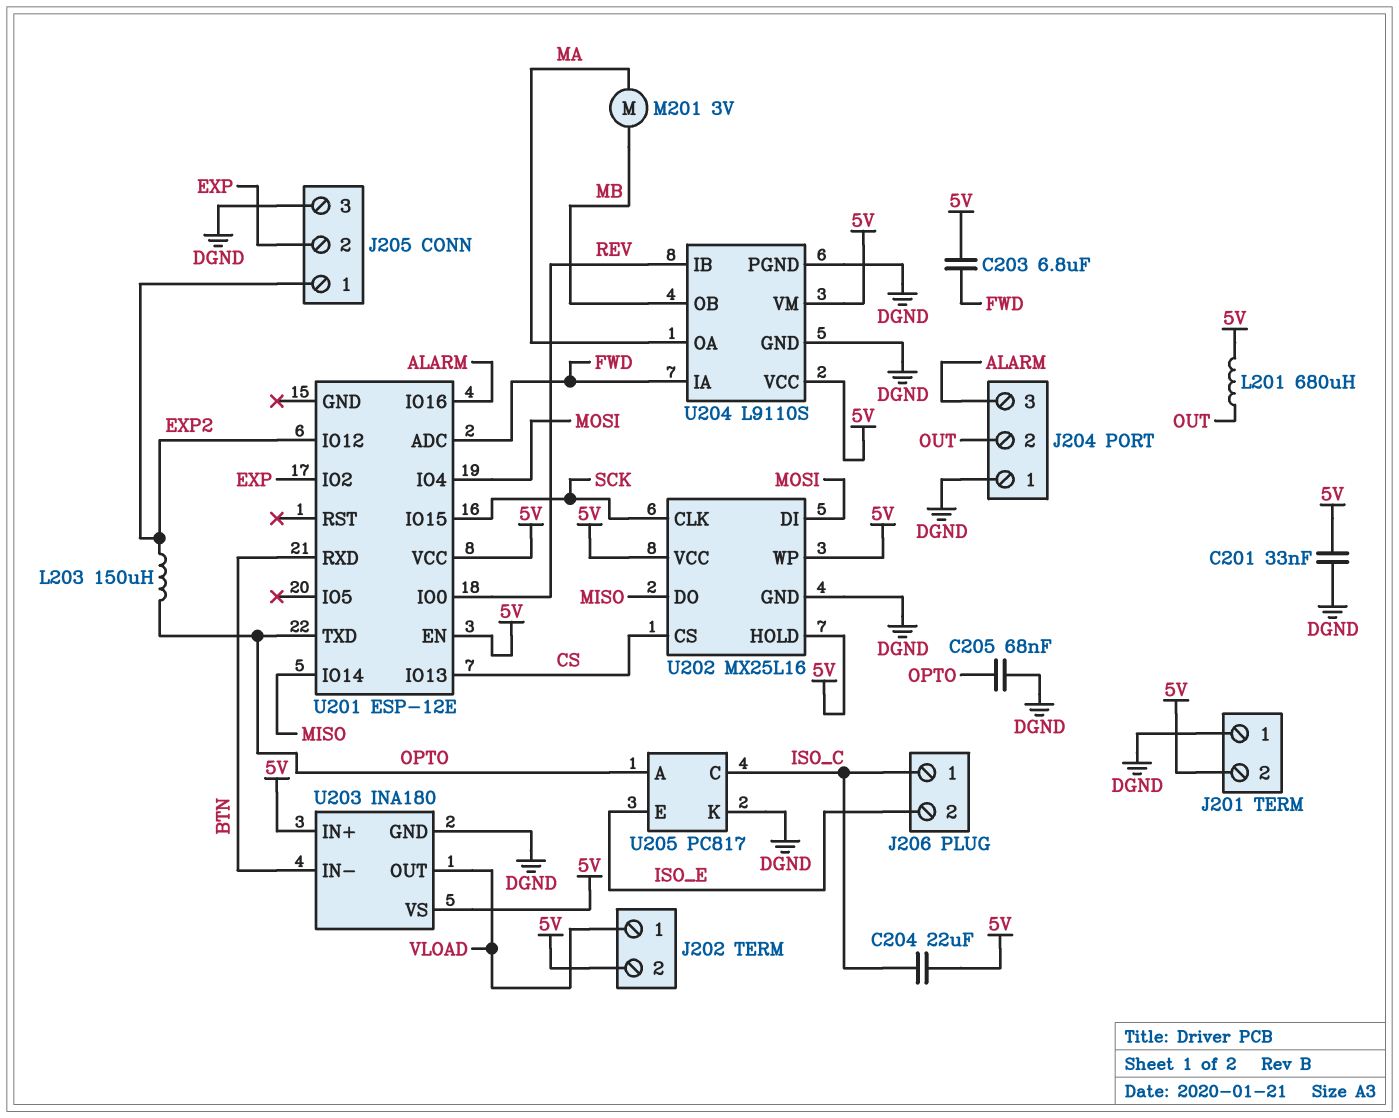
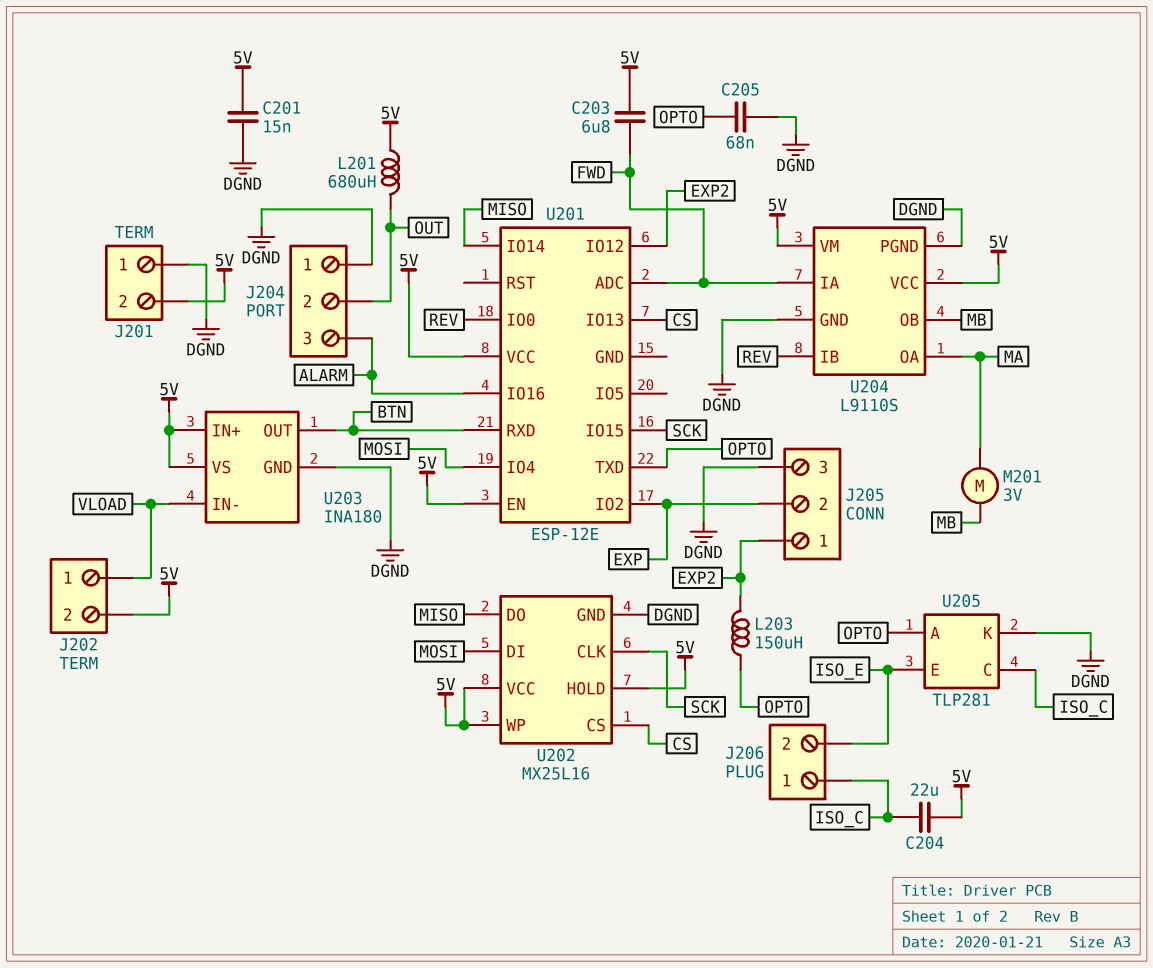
C201: 33nF (5V, DGND) -> 15nF (5V, DGND)
U203 pin IN-: BTN -> VLOAD
U203 pin OUT: VLOAD -> BTN
U205: PC817 -> TLP281

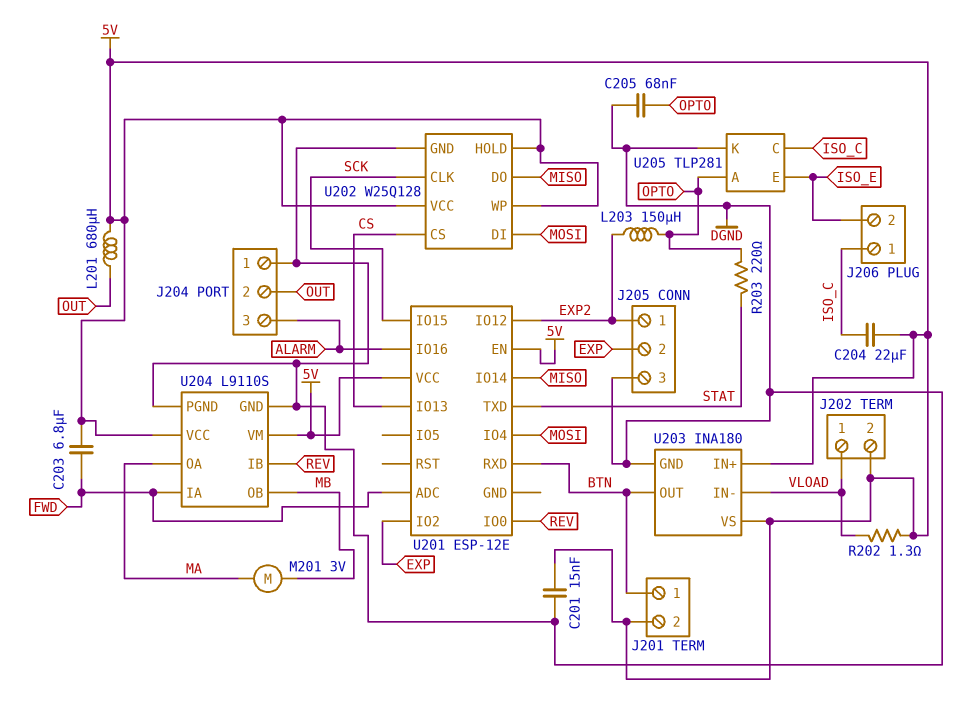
J201 pin 1: DGND -> BTN
R202: none -> 1.3 (5V, VLOAD)
R203: none -> 220 (OPTO, STAT)
U201 pin TXD: OPTO -> STAT
U202: MX25L16 -> W25Q128

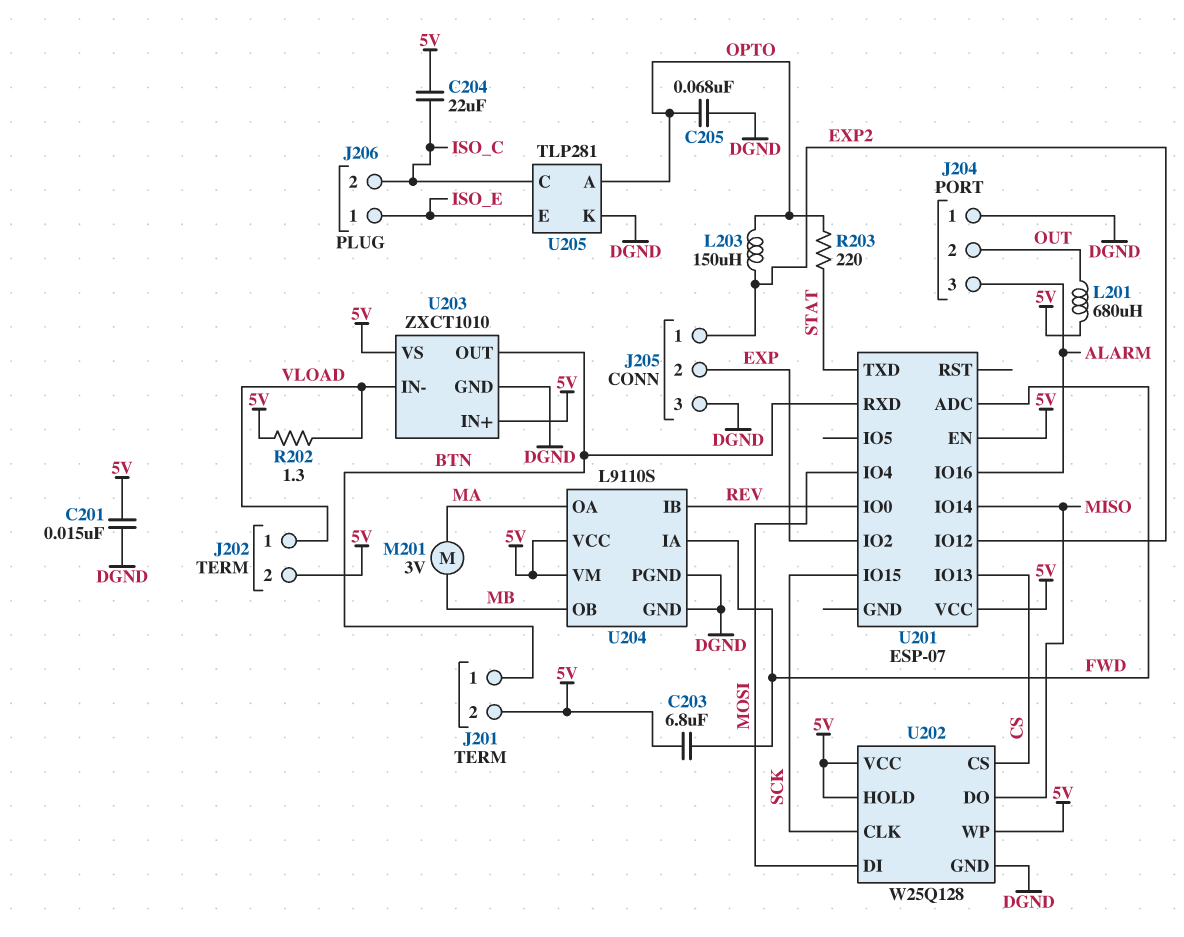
J206 pin 1: ISO_C -> ISO_E
J206 pin 2: ISO_E -> ISO_C
U201: ESP-12E -> ESP-07
U203: INA180 -> ZXCT1010

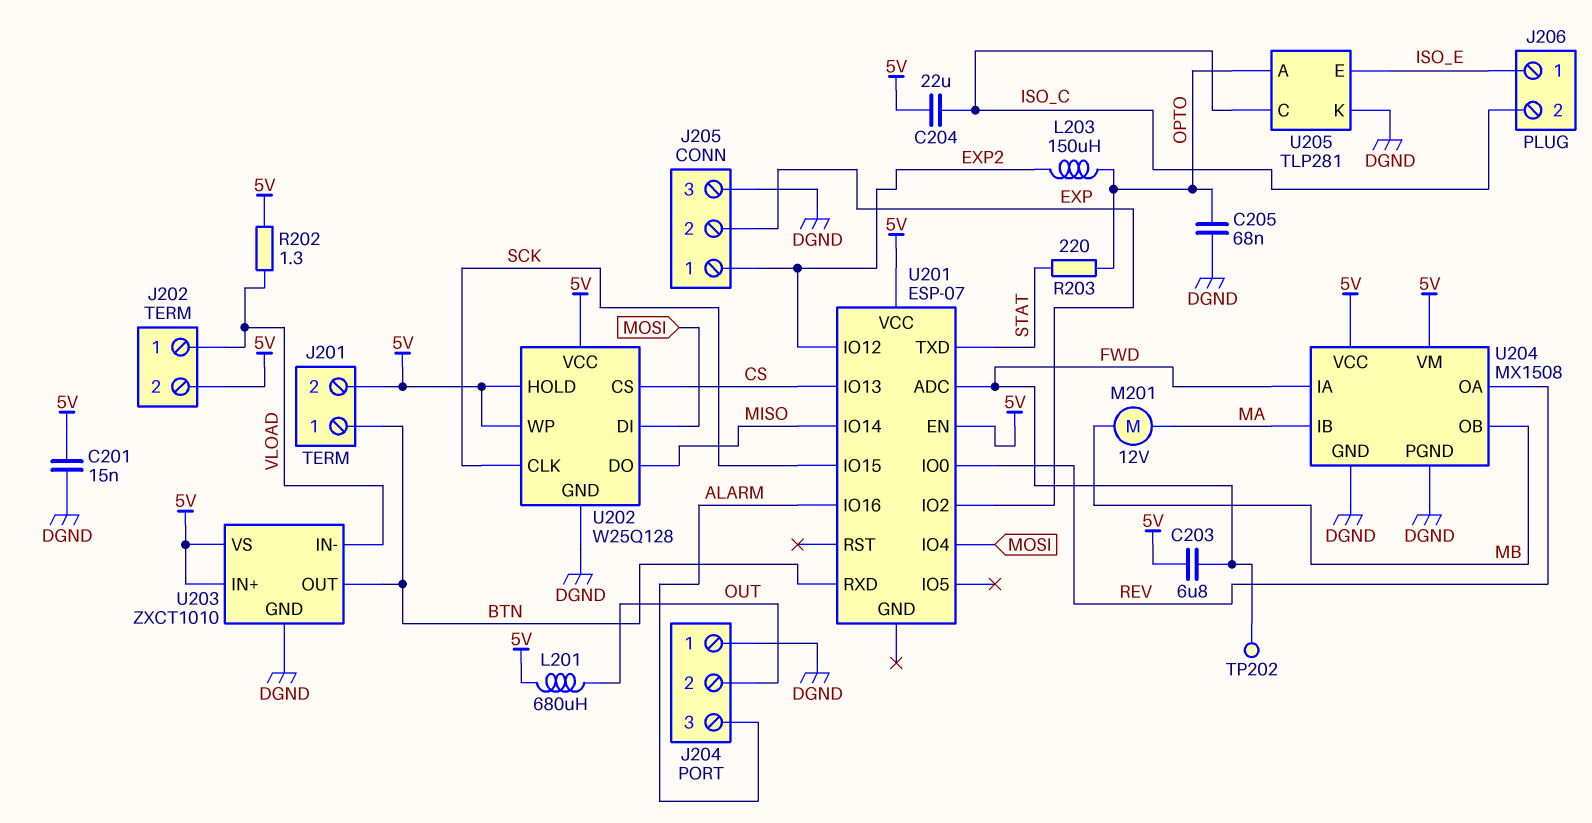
M201: motor 3V (MA, MB) -> motor 12V (MA, MB)
TP202: none -> test point (FWD)
U204: L9110S -> MX1508
U204 pin IB: REV -> MA
U204 pin OA: MA -> REV

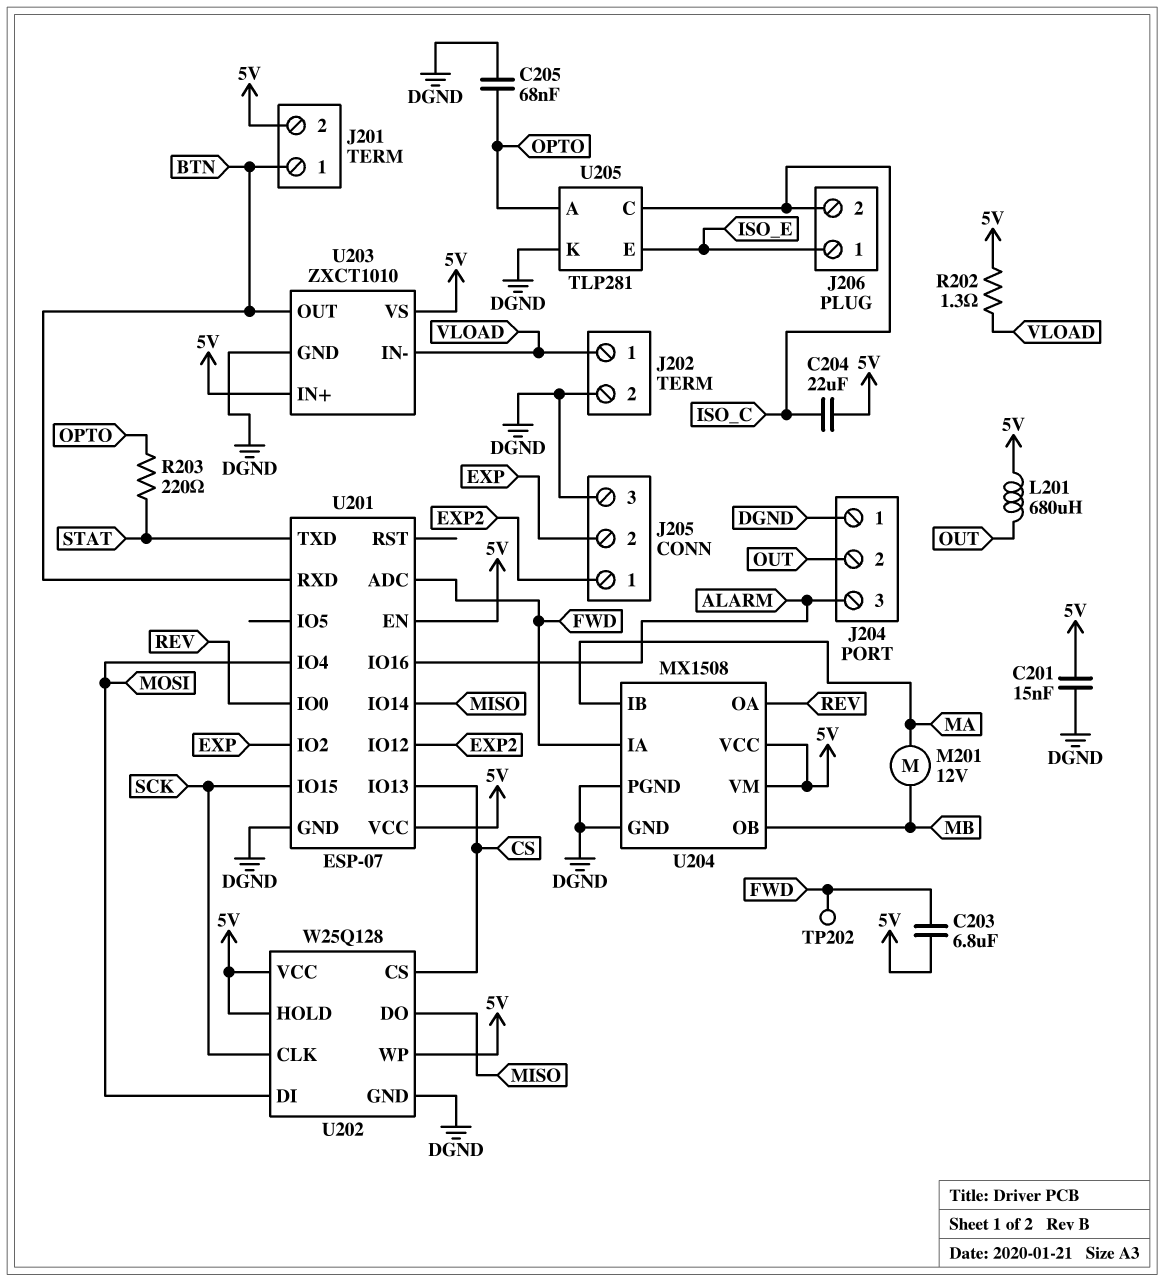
J202 pin 2: 5V -> DGND
L203: 150uH (EXP2, OPTO) -> none
U201 pin GND: none -> DGND

